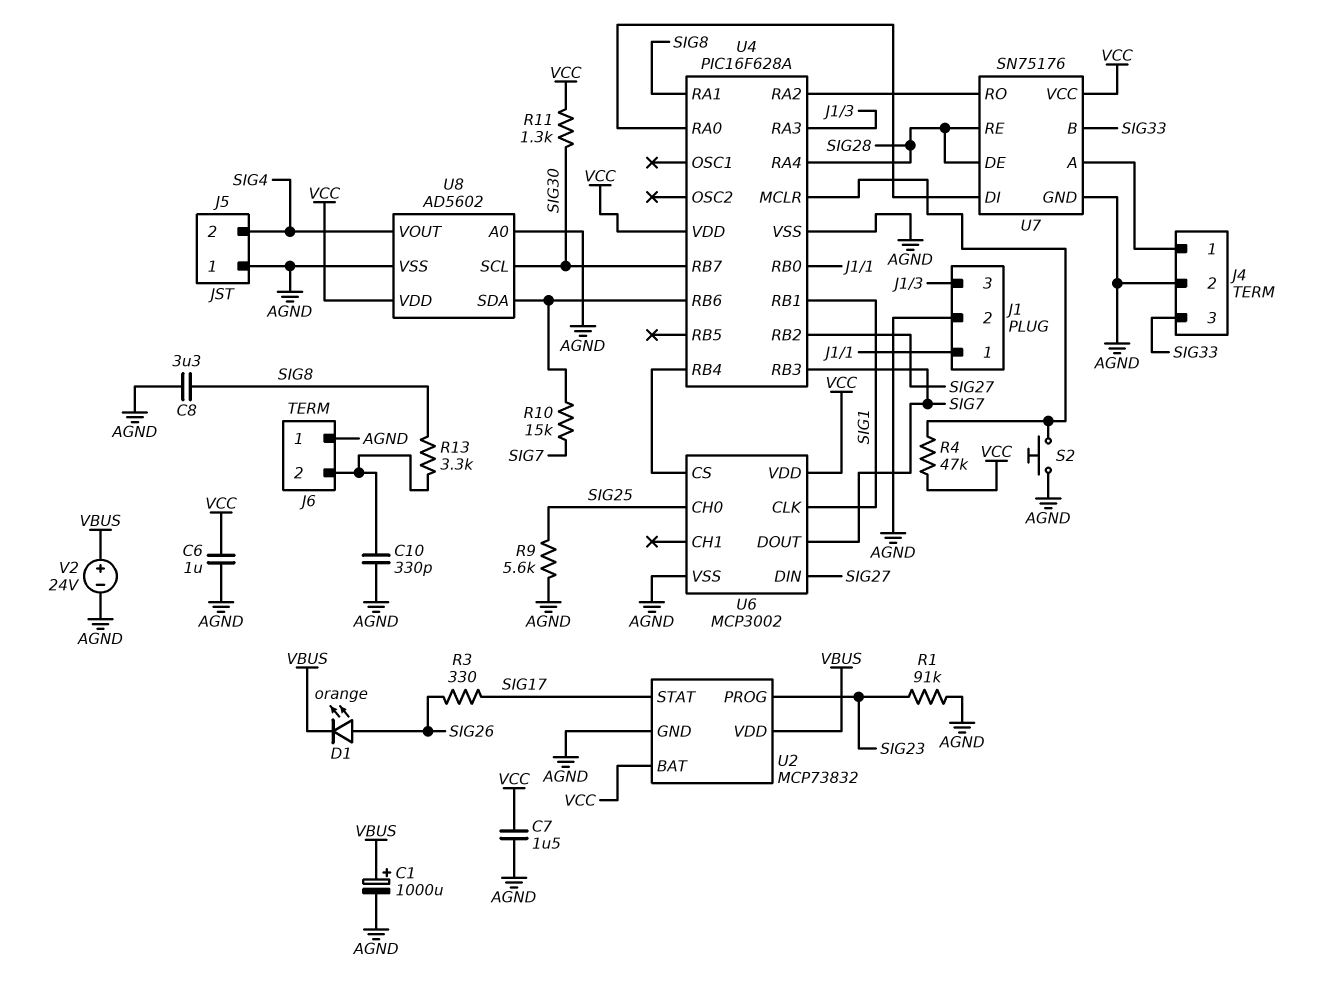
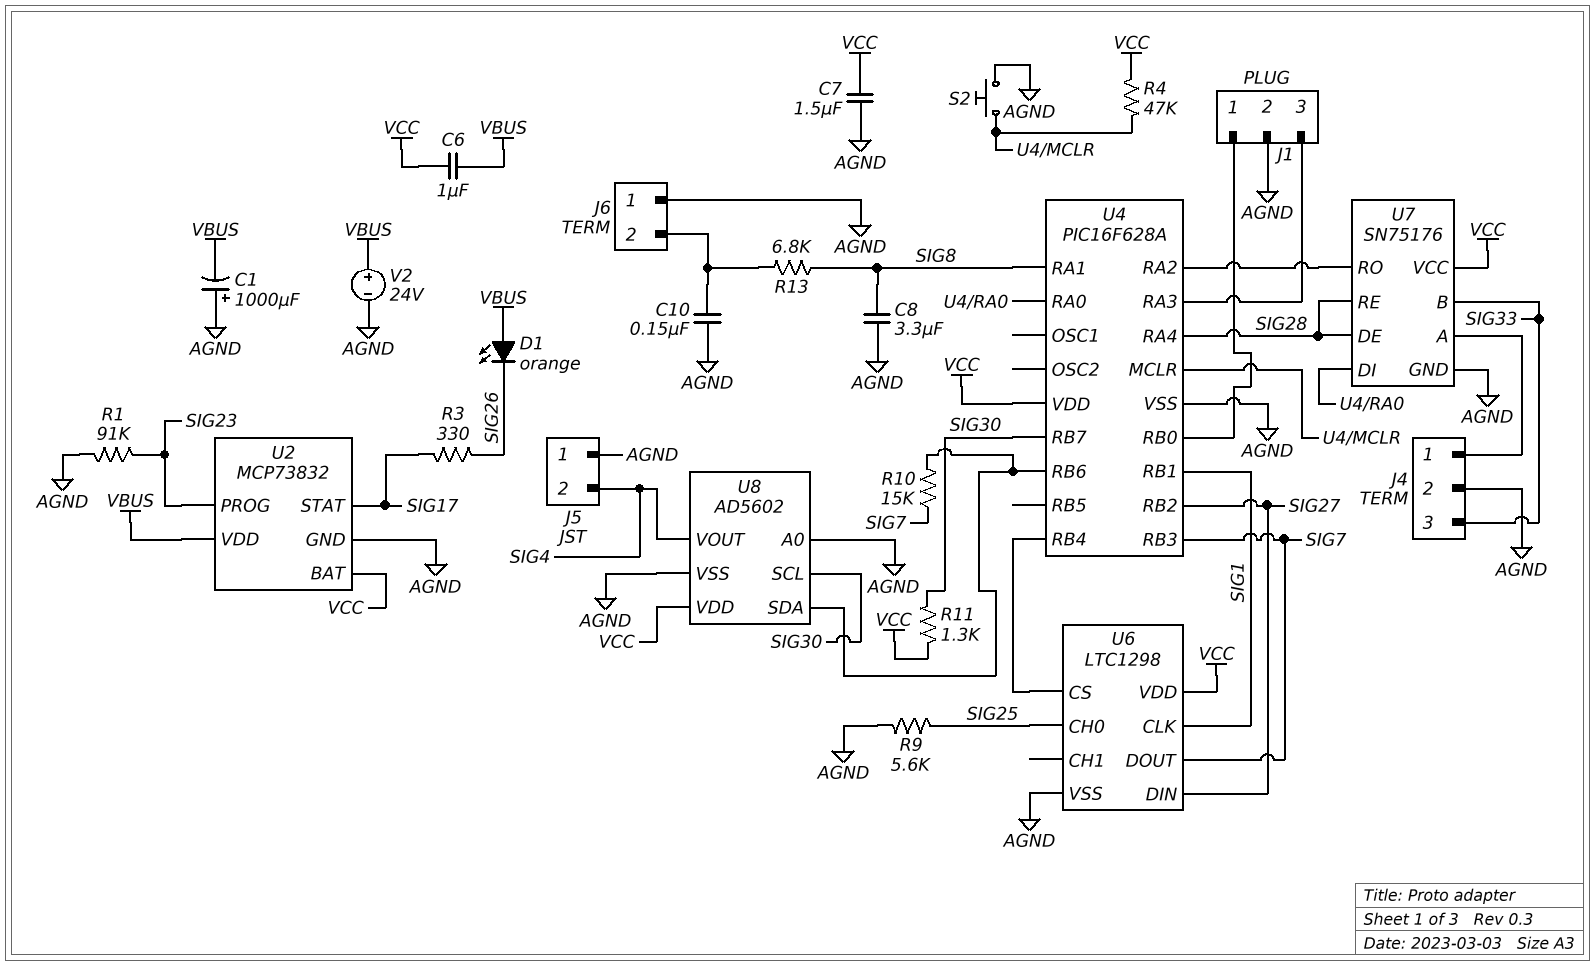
C1: 1000uF (plus VBUS, minus AGND) -> 1000uF (plus AGND, minus VBUS)
C6: 1uF (AGND, VCC) -> 1uF (VBUS, VCC)
C10: 330pF (AGND, J6/2) -> 150nF (AGND, J6/2)
D1: LED orange (A SIG26, K VBUS) -> LED orange (A VBUS, K SIG26)
R13: 3.3k (J6/2, SIG8) -> 6.8k (J6/2, SIG8)
U6: MCP3002 -> LTC1298

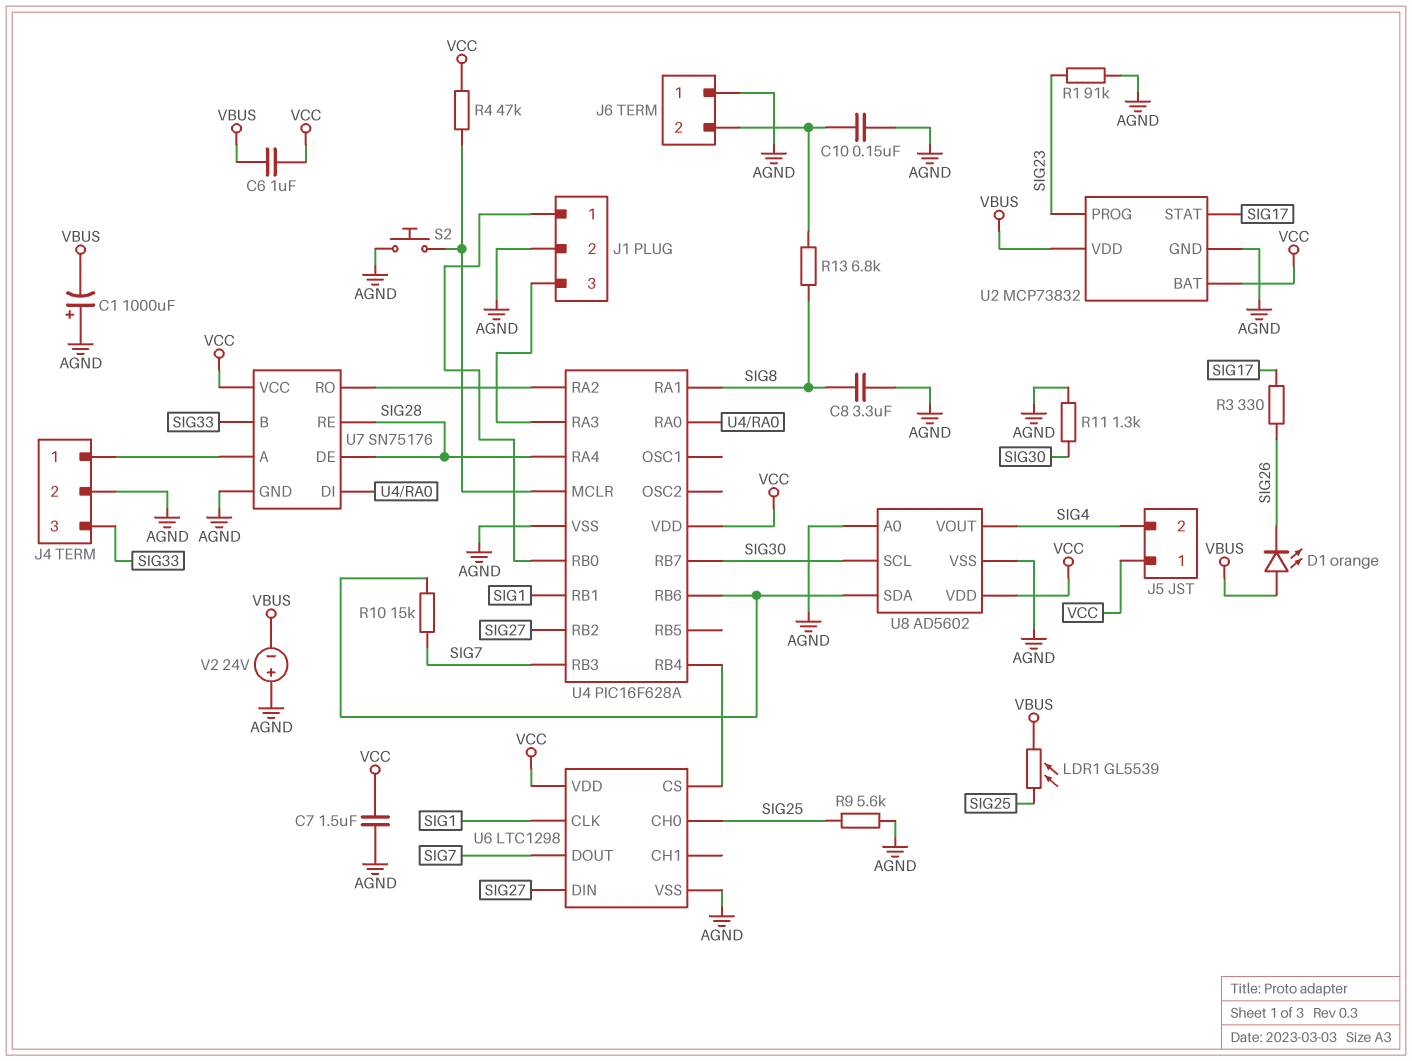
J5 pin 1: AGND -> VCC
LDR1: none -> GL5539 (SIG25, VBUS)
R11: 1.3k (SIG30, VCC) -> 1.3k (AGND, SIG30)
V2: 24V (plus VBUS, minus AGND) -> 24V (plus AGND, minus VBUS)

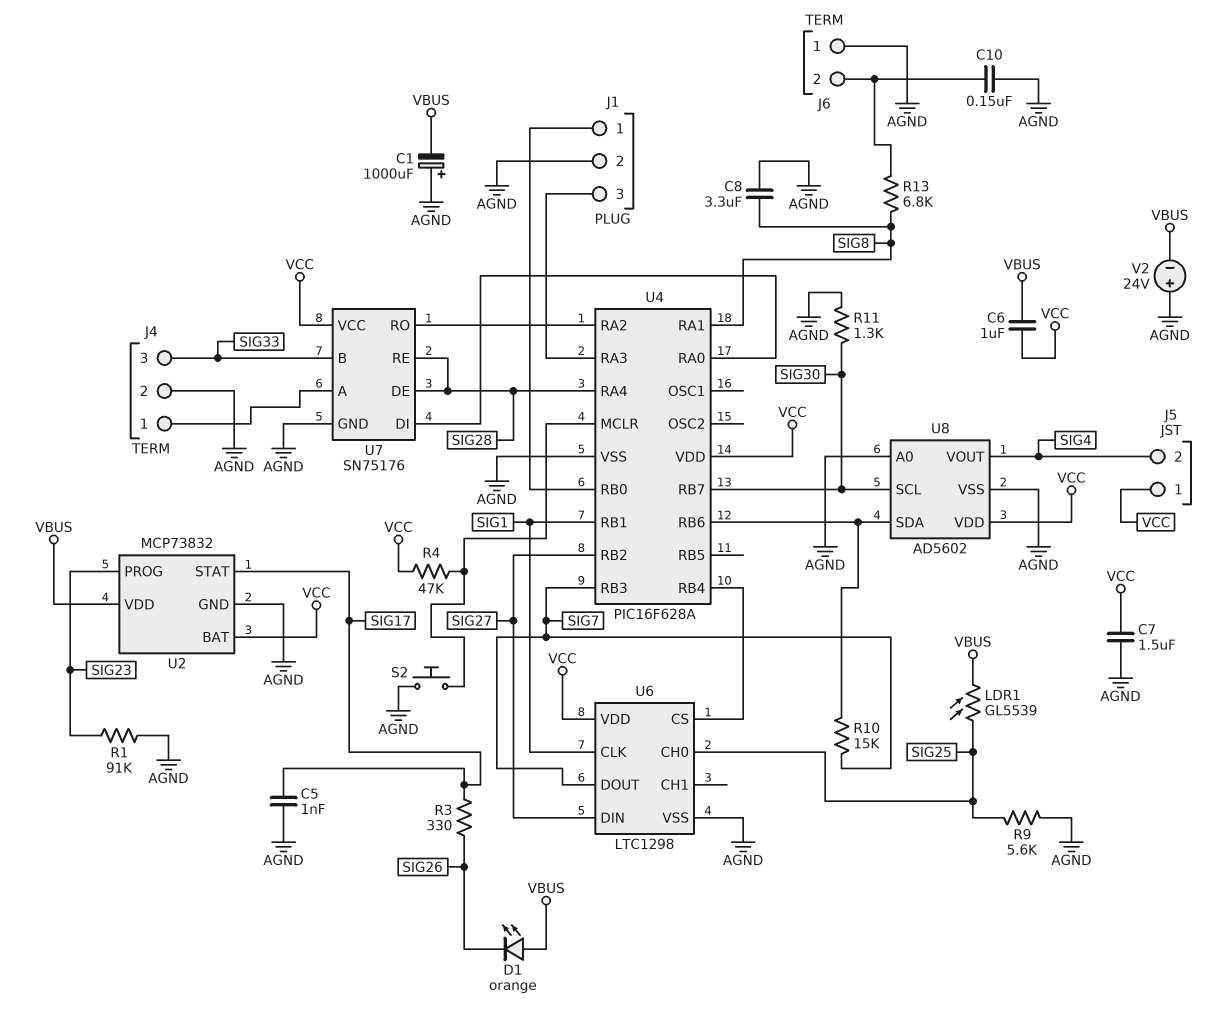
C5: none -> 1nF (AGND, SIG17)

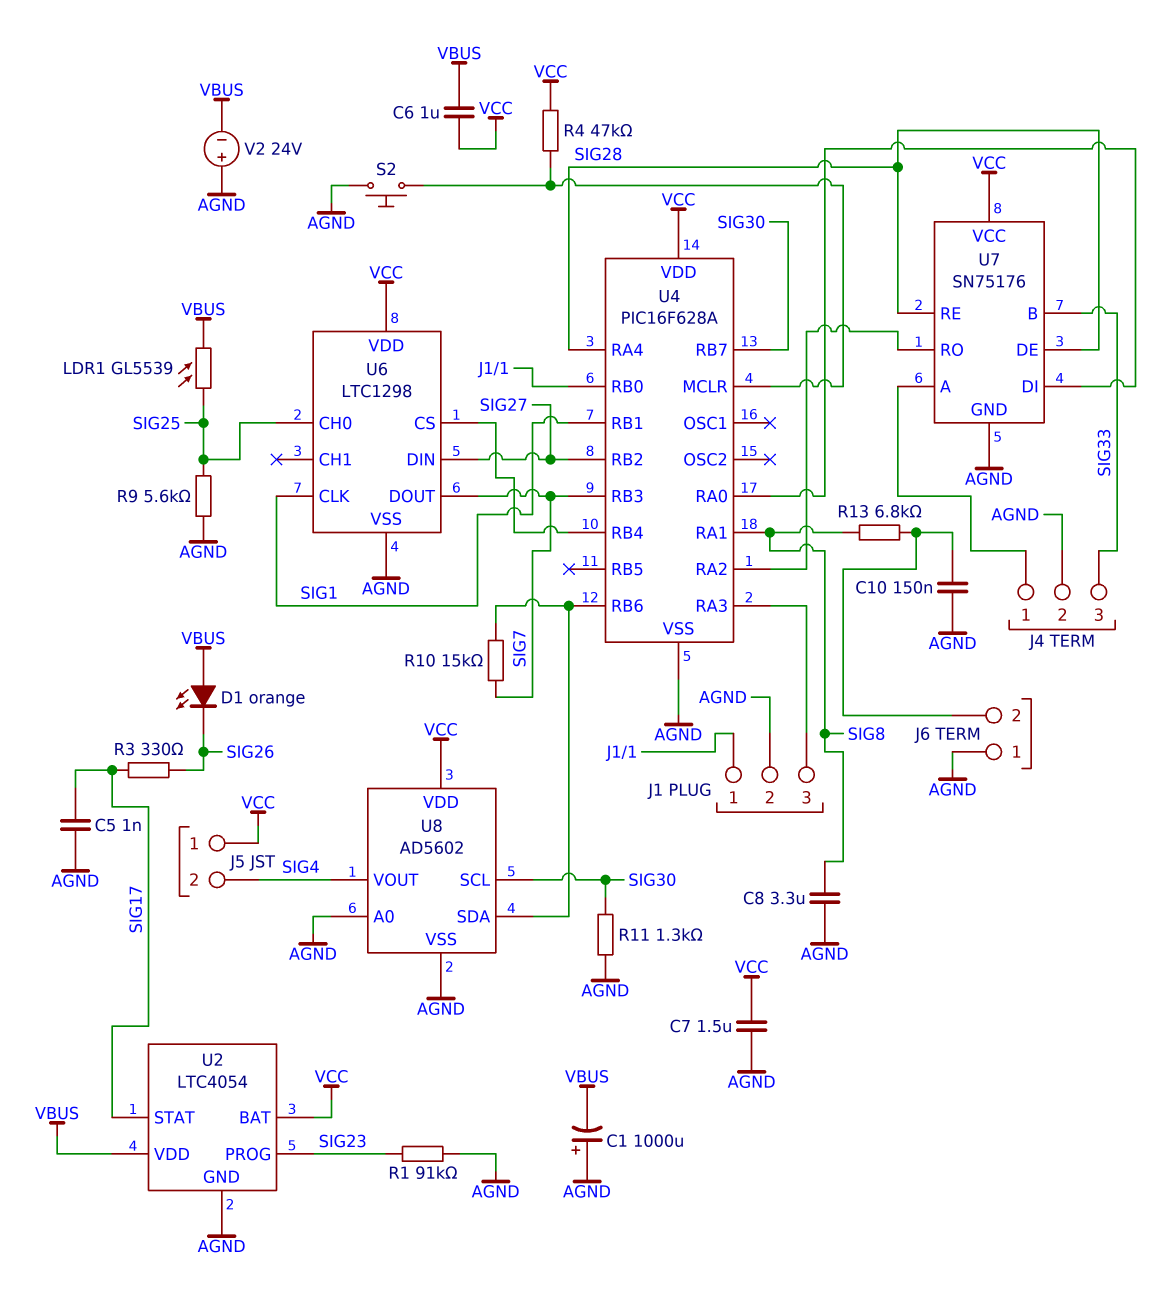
U2: MCP73832 -> LTC4054

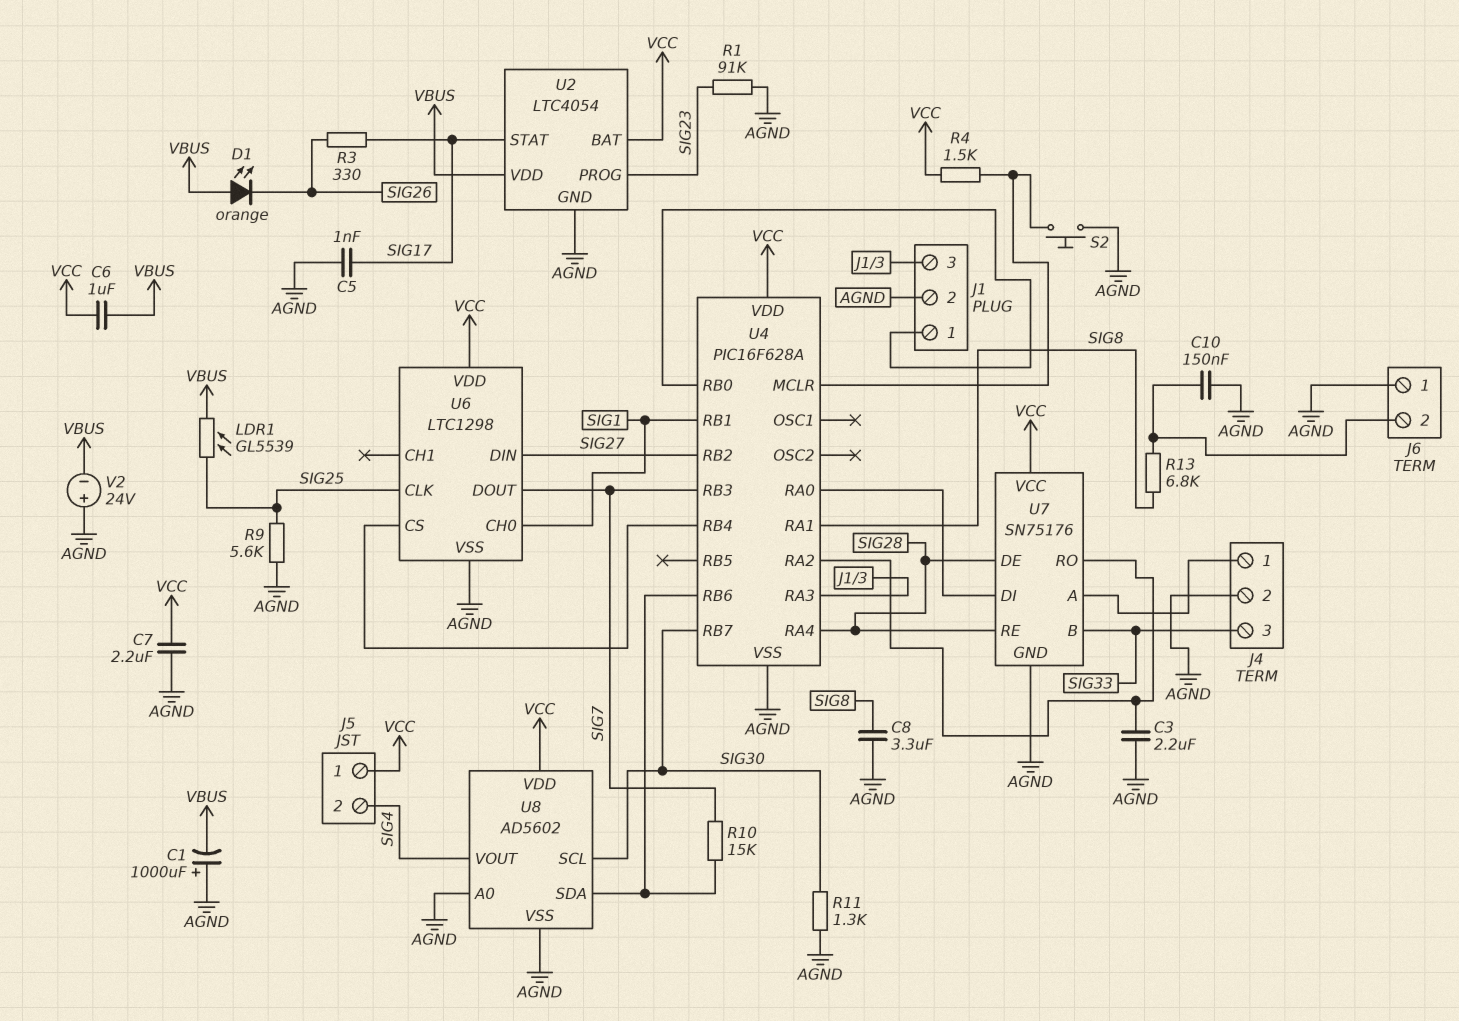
C3: none -> 2.2uF (AGND, U4/RA2)
C7: 1.5uF (AGND, VCC) -> 2.2uF (AGND, VCC)
R4: 47k (U4/MCLR, VCC) -> 1.5k (U4/MCLR, VCC)
U6 pin CH0: SIG25 -> SIG1
U6 pin CLK: SIG1 -> SIG25

